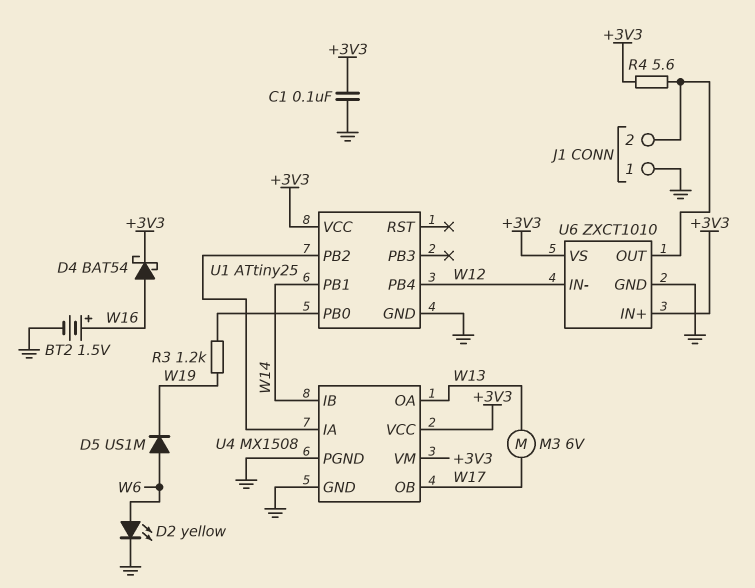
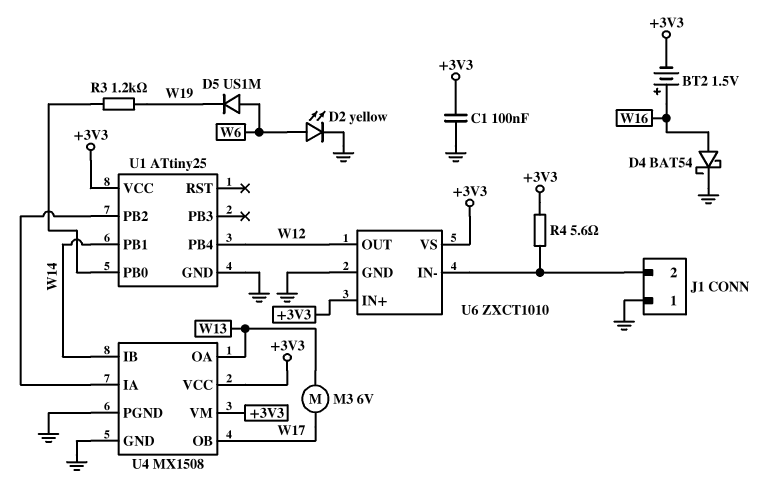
BT2: 1.5V (plus W16, minus GND) -> 1.5V (plus W16, minus +3V3)
D4: schottky BAT54 (A W16, K +3V3) -> schottky BAT54 (A W16, K GND)
U6 pin IN-: W12 -> J1/2
U6 pin OUT: J1/2 -> W12

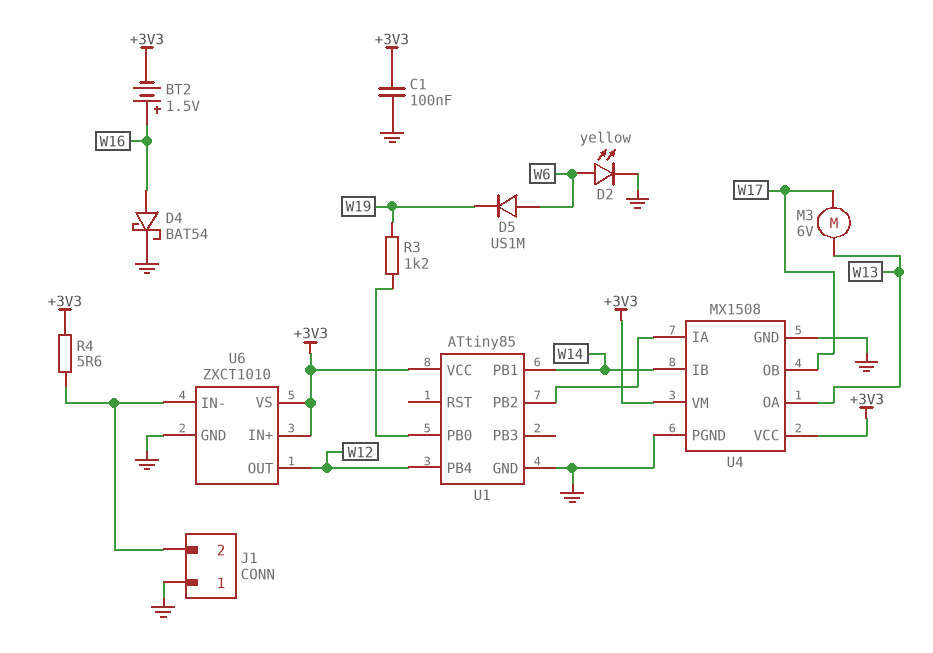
U1: ATtiny25 -> ATtiny85

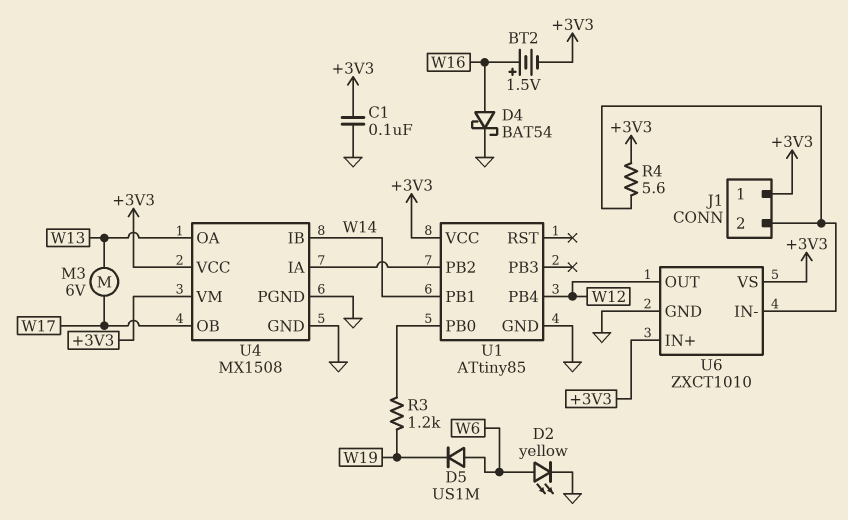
J1 pin 1: GND -> +3V3

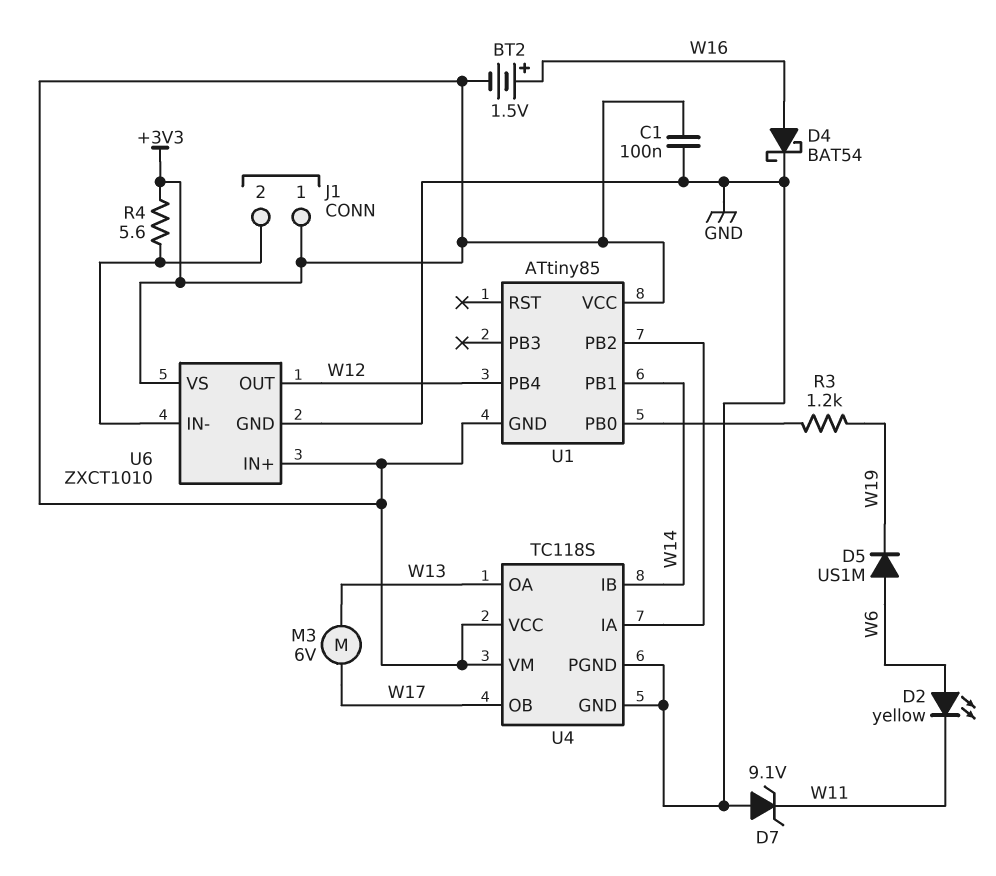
D2: LED yellow (A W6, K GND) -> LED yellow (A W6, K W11)
D7: none -> zener 9.1V (A GND, K W11)
U1 pin GND: GND -> +3V3
U4: MX1508 -> TC118S

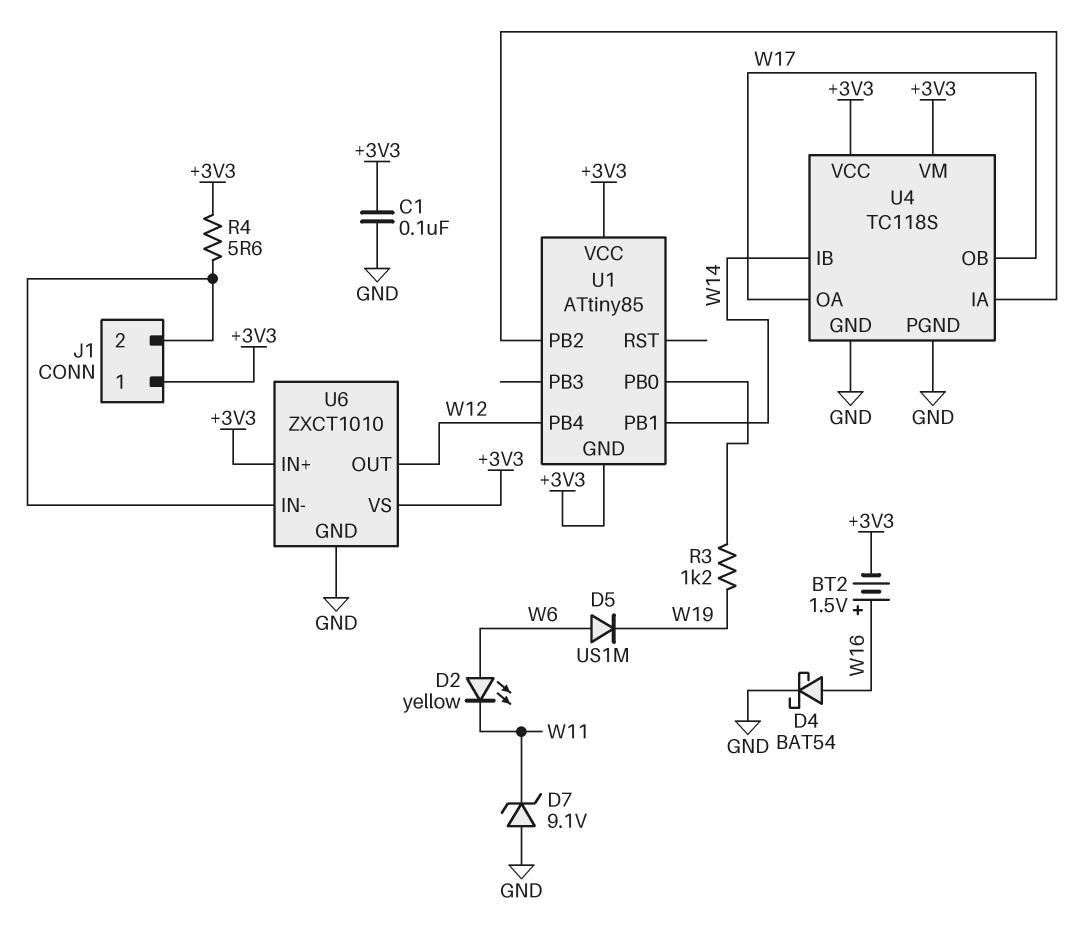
M3: motor 6V (W13, W17) -> none
U4 pin OA: W13 -> W17

